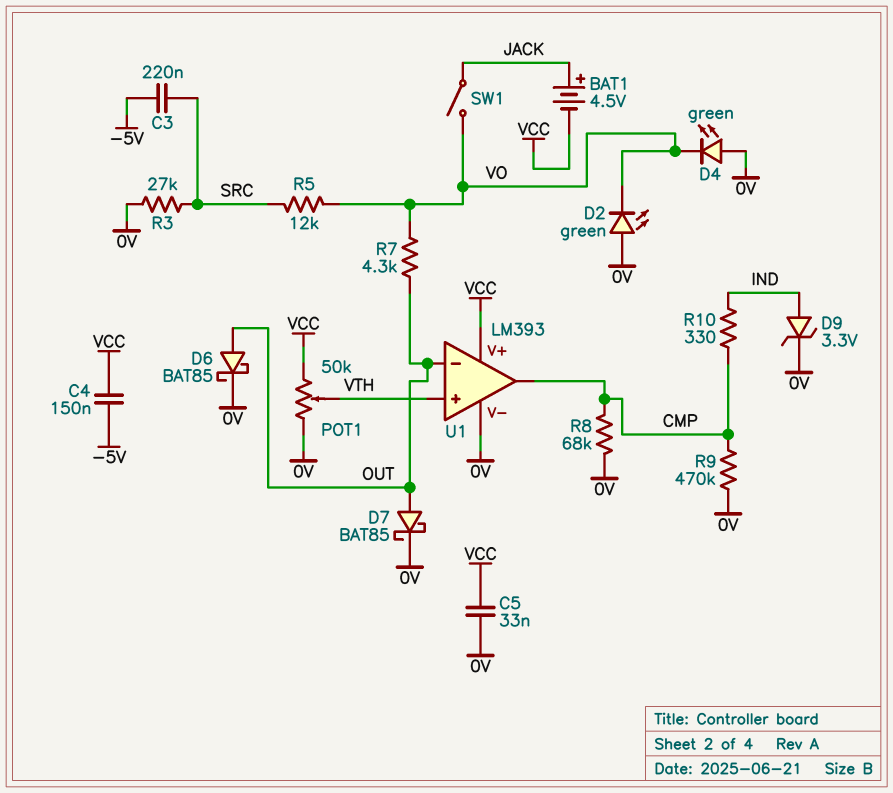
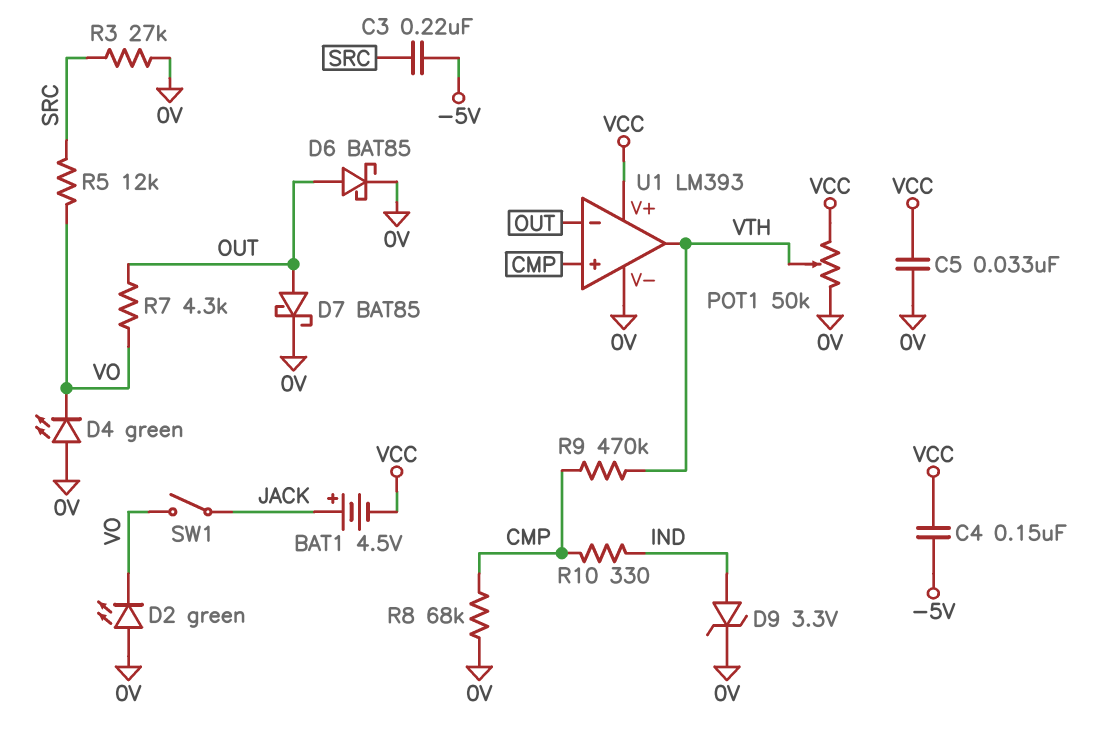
R9: 470k (0V, CMP) -> 470k (CMP, VTH)
U1 pin in+: VTH -> CMP
U1 pin out: CMP -> VTH

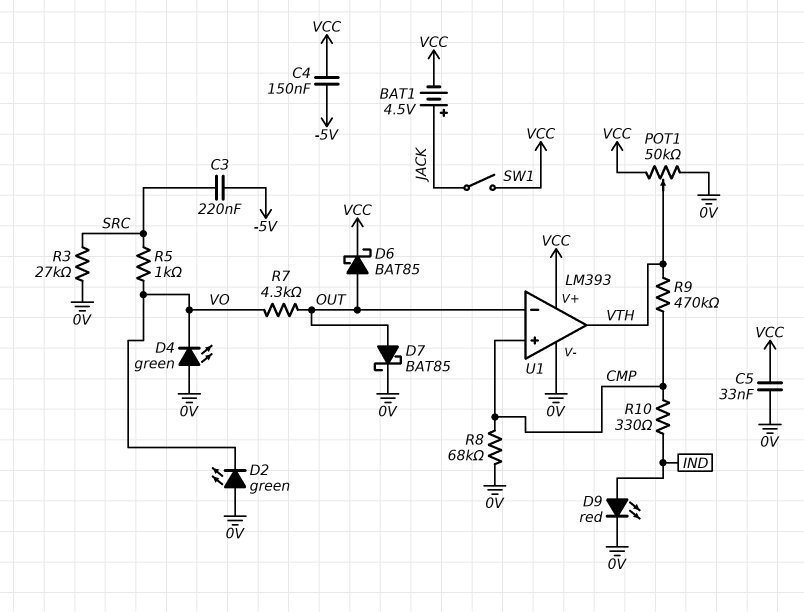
D6: schottky BAT85 (A OUT, K 0V) -> schottky BAT85 (A OUT, K VCC)
D9: zener 3.3V (A IND, K 0V) -> LED red (A IND, K 0V)
R5: 12k (SRC, VO) -> 1k (SRC, VO)
SW1: switch (JACK, VO) -> switch (JACK, VCC)

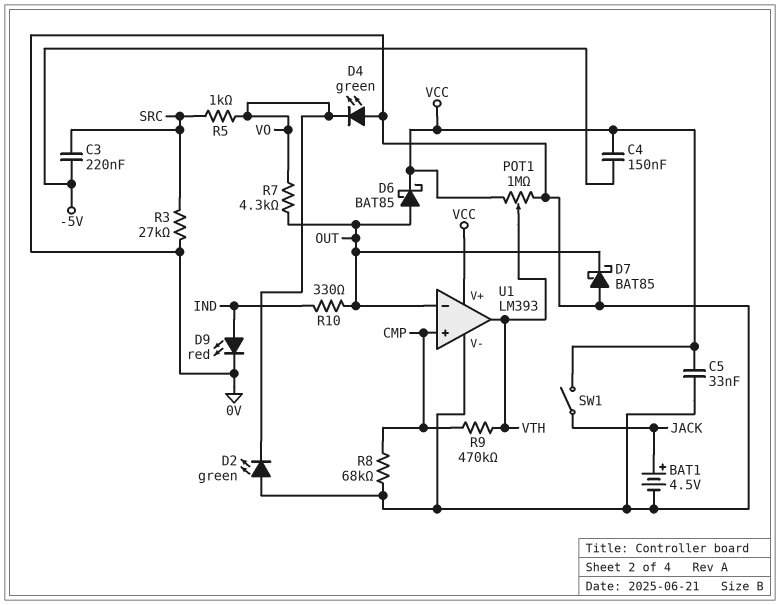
BAT1: 4.5V (plus JACK, minus VCC) -> 4.5V (plus JACK, minus 0V)
D7: schottky BAT85 (A OUT, K 0V) -> schottky BAT85 (A 0V, K OUT)
POT1: 50k (0V, VCC, wiper VTH) -> 1M (0V, VCC, wiper VTH)
R10: 330 (CMP, IND) -> 330 (IND, OUT)

